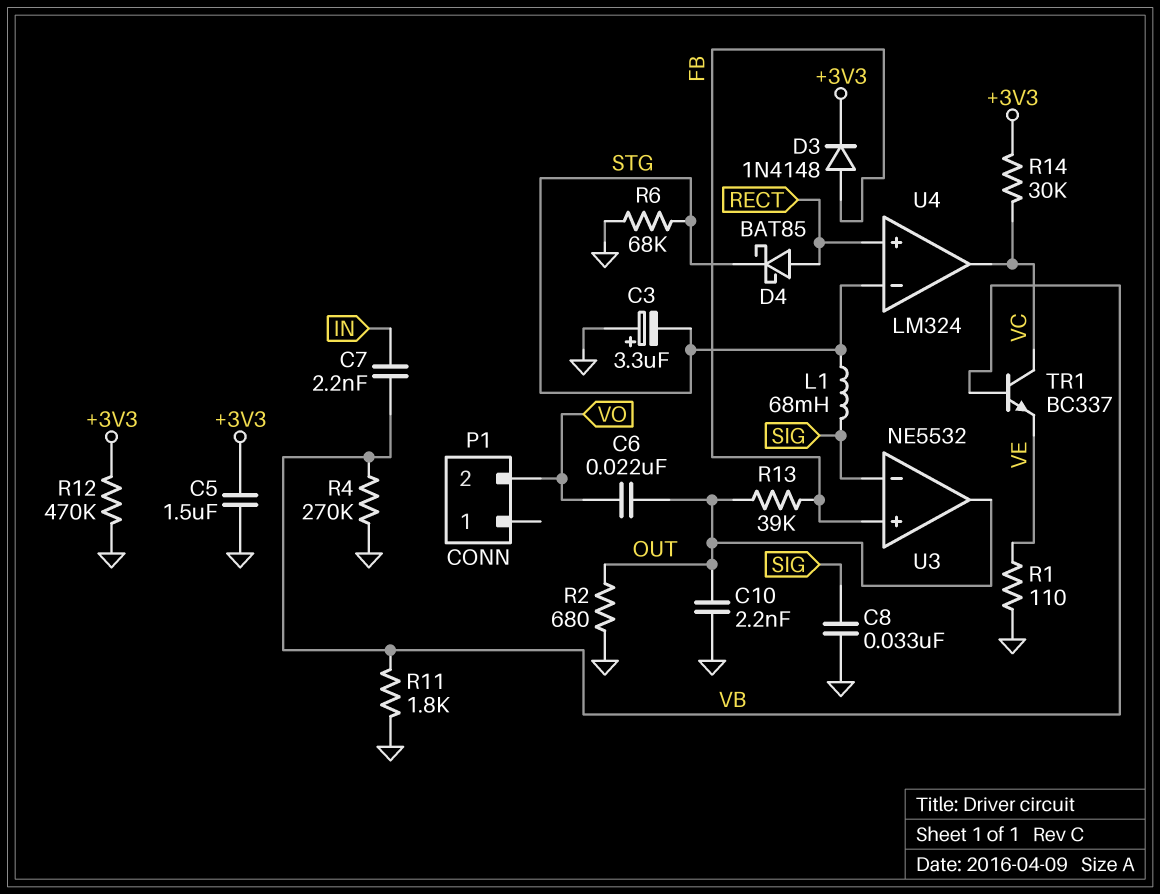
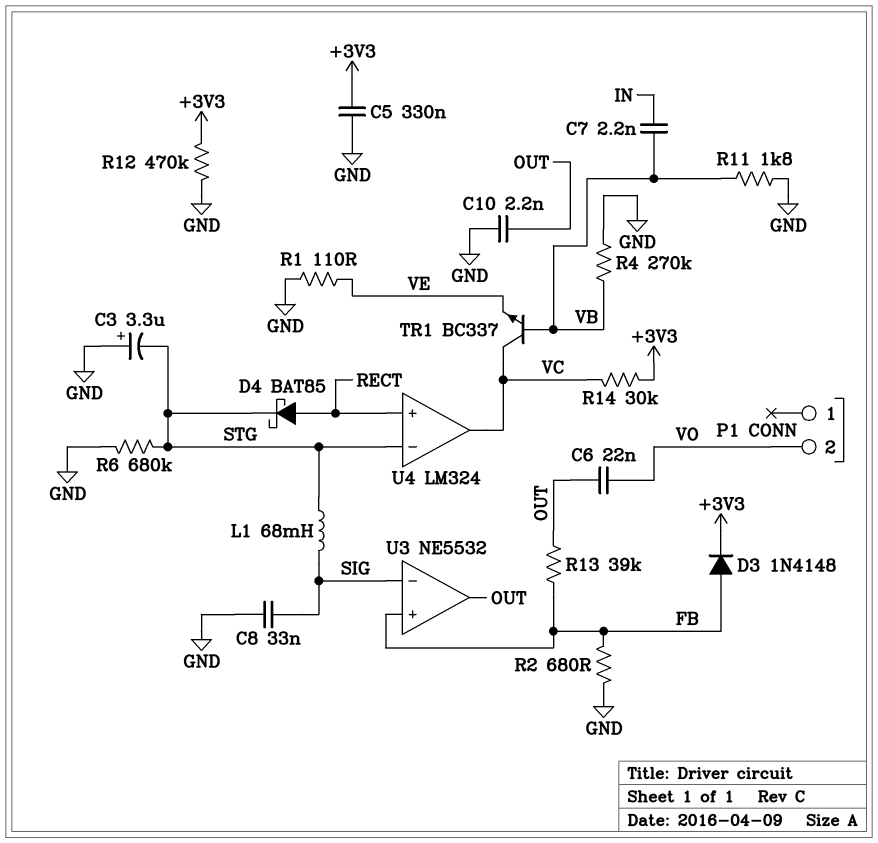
C5: 1.5uF (+3V3, GND) -> 330nF (+3V3, GND)
R2: 680 (GND, OUT) -> 680 (FB, GND)
R6: 68k (GND, STG) -> 680k (GND, STG)

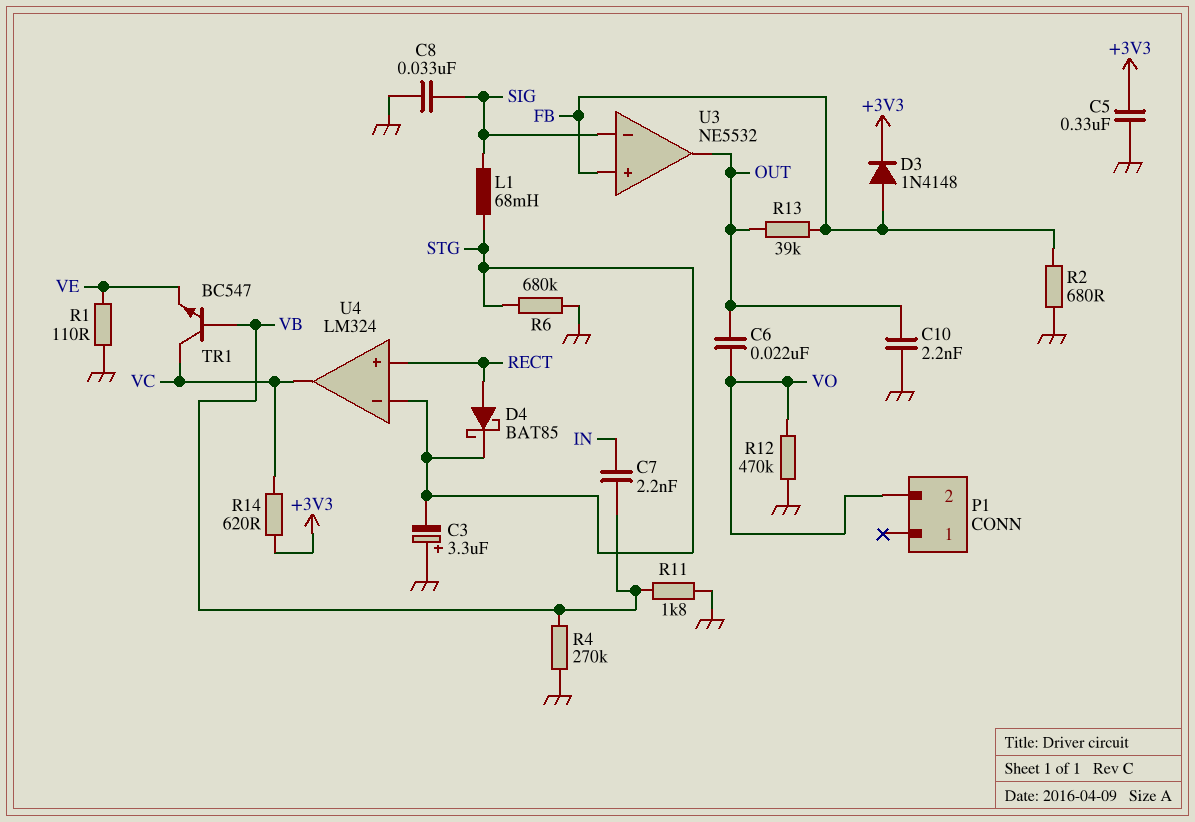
R12: 470k (+3V3, GND) -> 470k (GND, VO)
R14: 30k (+3V3, VC) -> 620 (+3V3, VC)
TR1: NPN BC337 (B VB, C VC, E VE) -> NPN BC547 (B VB, C VC, E VE)

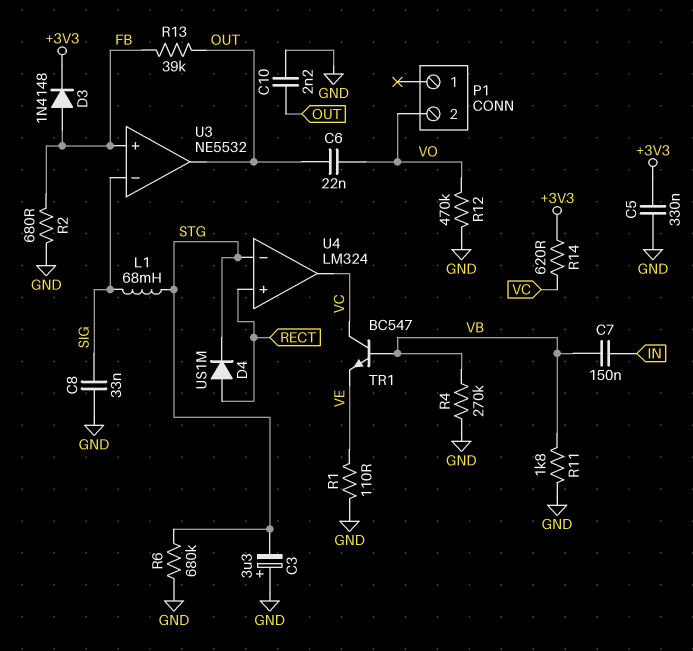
C7: 2.2nF (IN, VB) -> 150nF (IN, VB)
D4: schottky BAT85 (A RECT, K STG) -> diode US1M (A RECT, K STG)

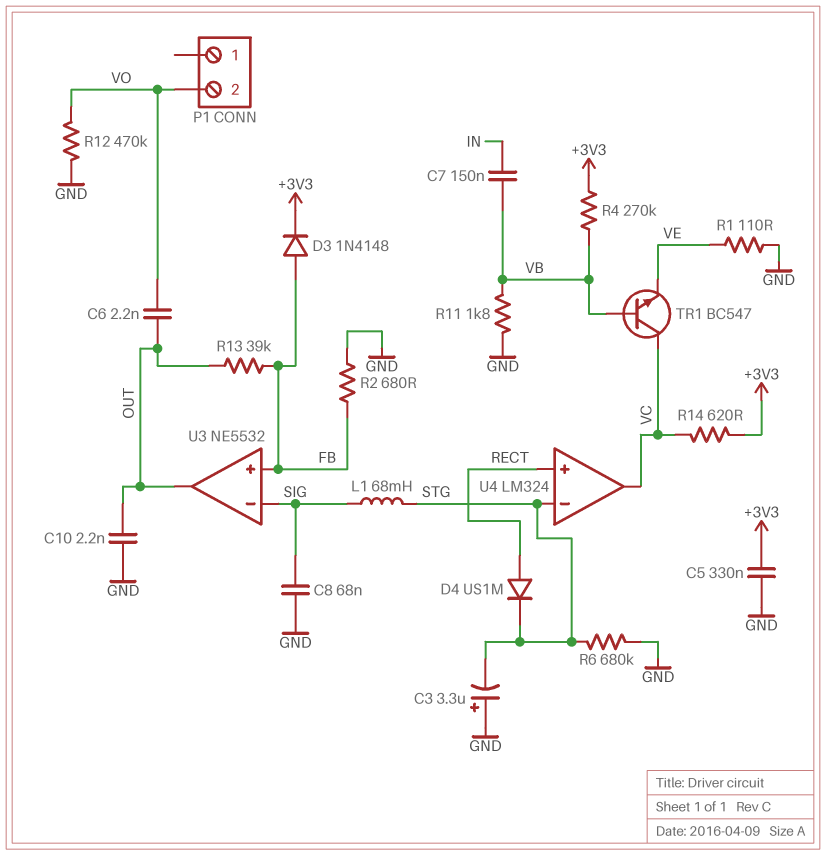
C6: 22nF (OUT, VO) -> 2.2nF (OUT, VO)
C8: 33nF (GND, SIG) -> 68nF (GND, SIG)
R4: 270k (GND, VB) -> 270k (+3V3, VB)

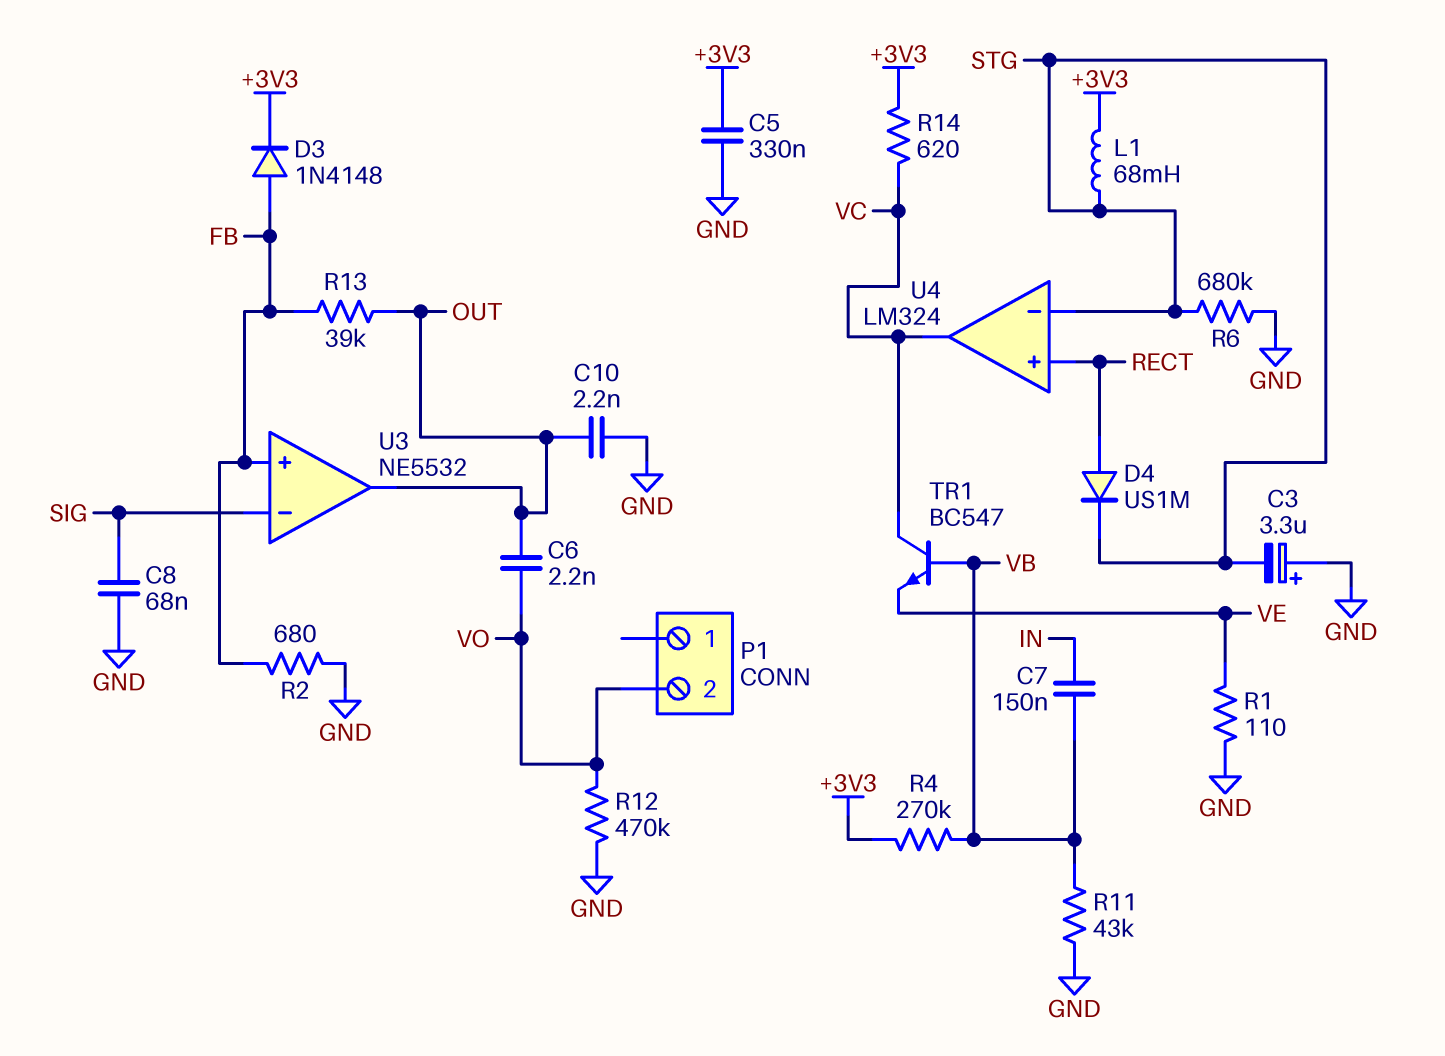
L1: 68mH (SIG, STG) -> 68mH (+3V3, STG)
R11: 1.8k (GND, VB) -> 43k (GND, VB)

